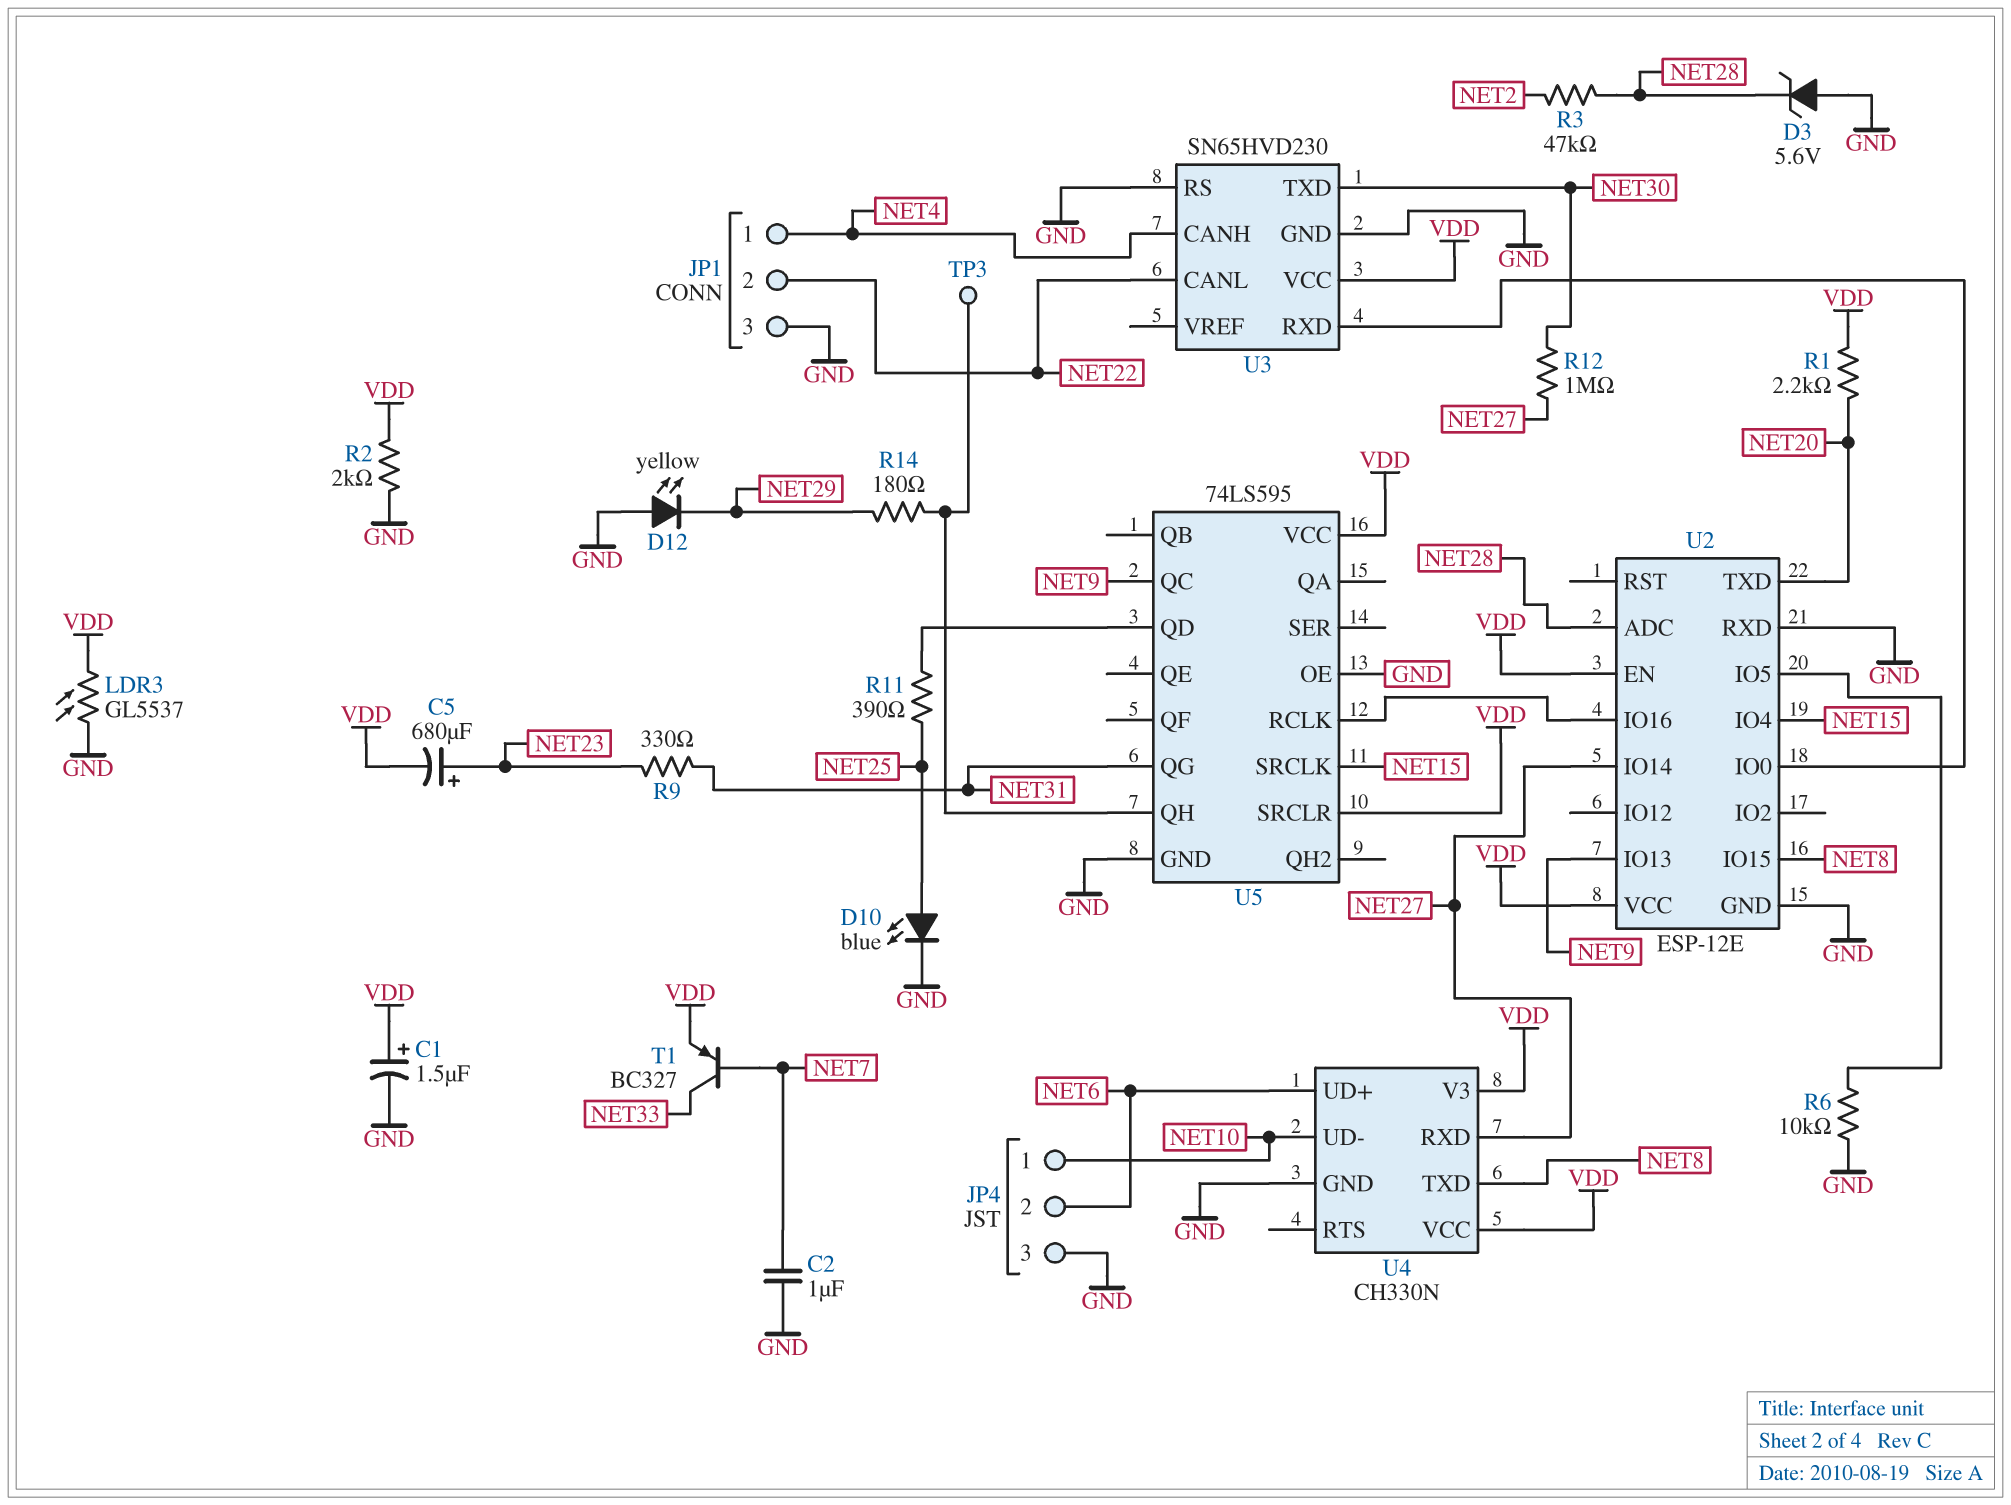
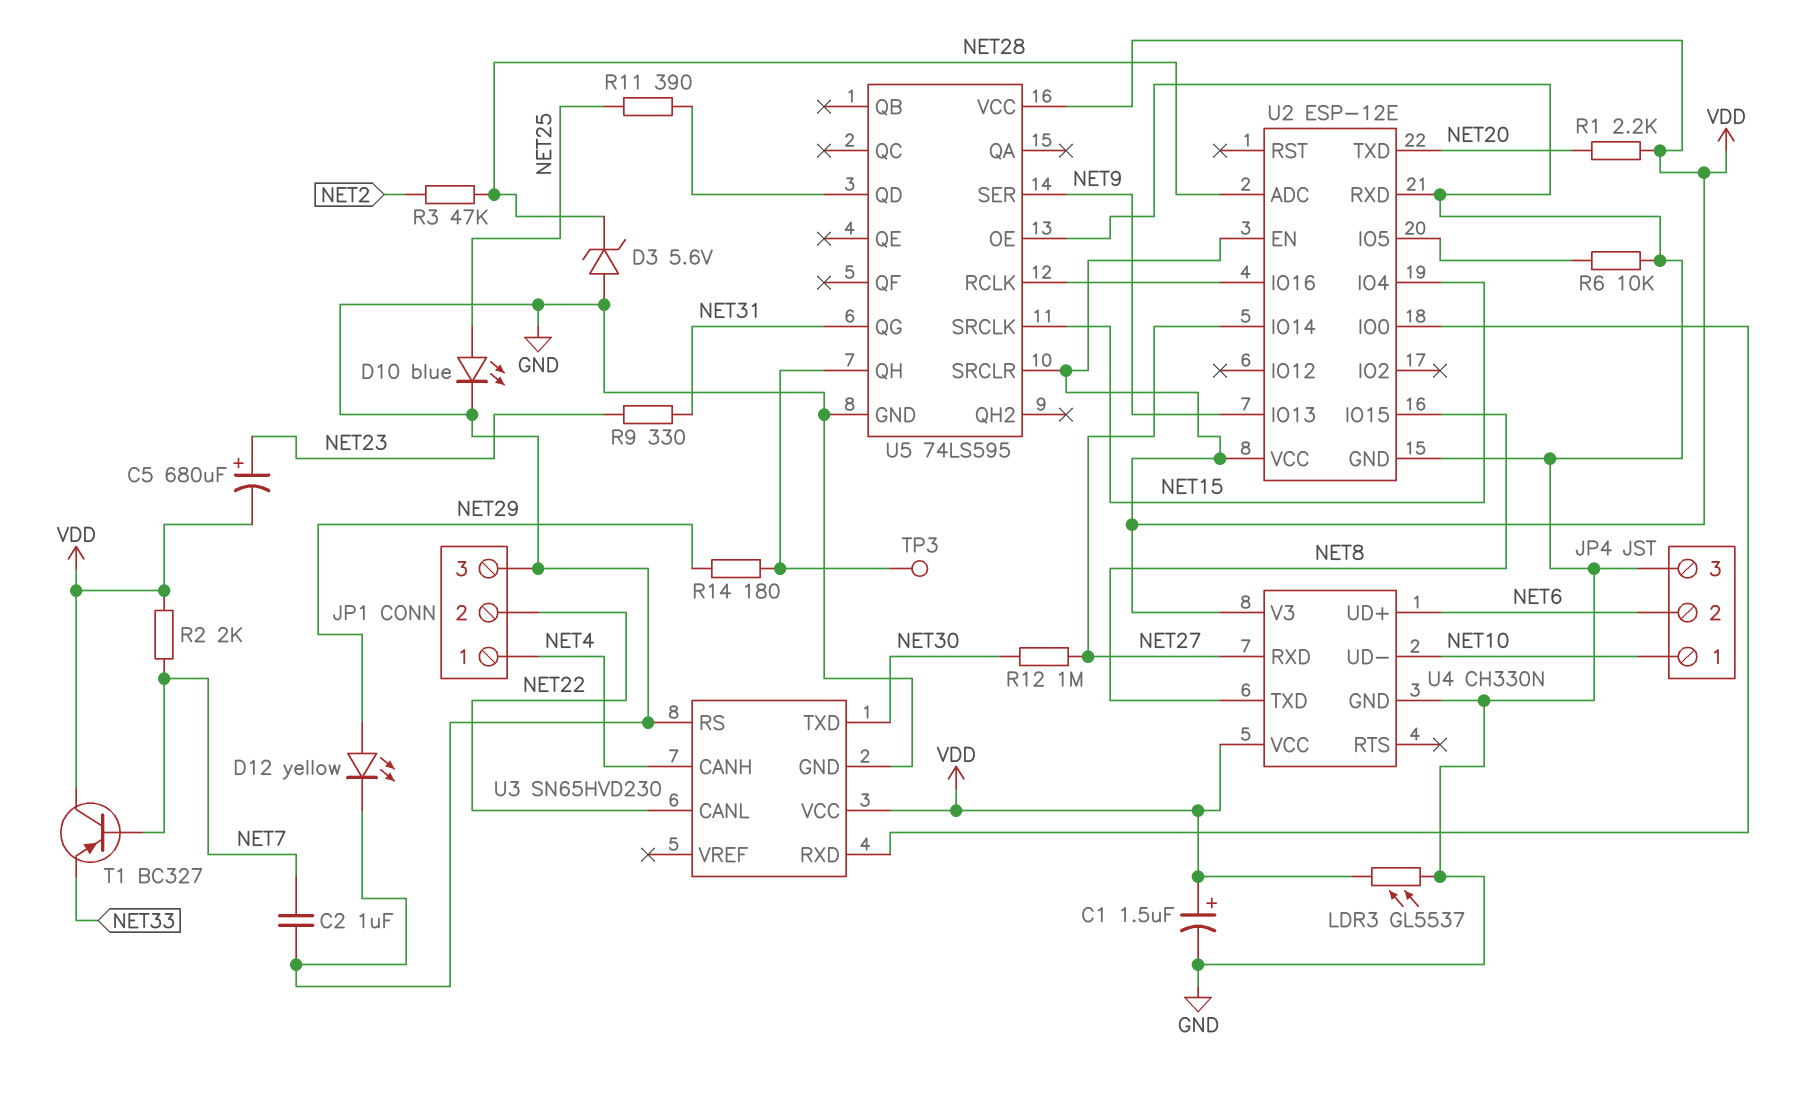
D12: LED yellow (A GND, K NET29) -> LED yellow (A NET29, K GND)
R2: 2k (GND, VDD) -> 2k (NET7, VDD)
T1: PNP BC327 (B NET7, C NET33, E VDD) -> PNP BC327 (B NET7, C VDD, E NET33)
U5 pin QC: NET9 -> none
U5 pin SER: none -> NET9

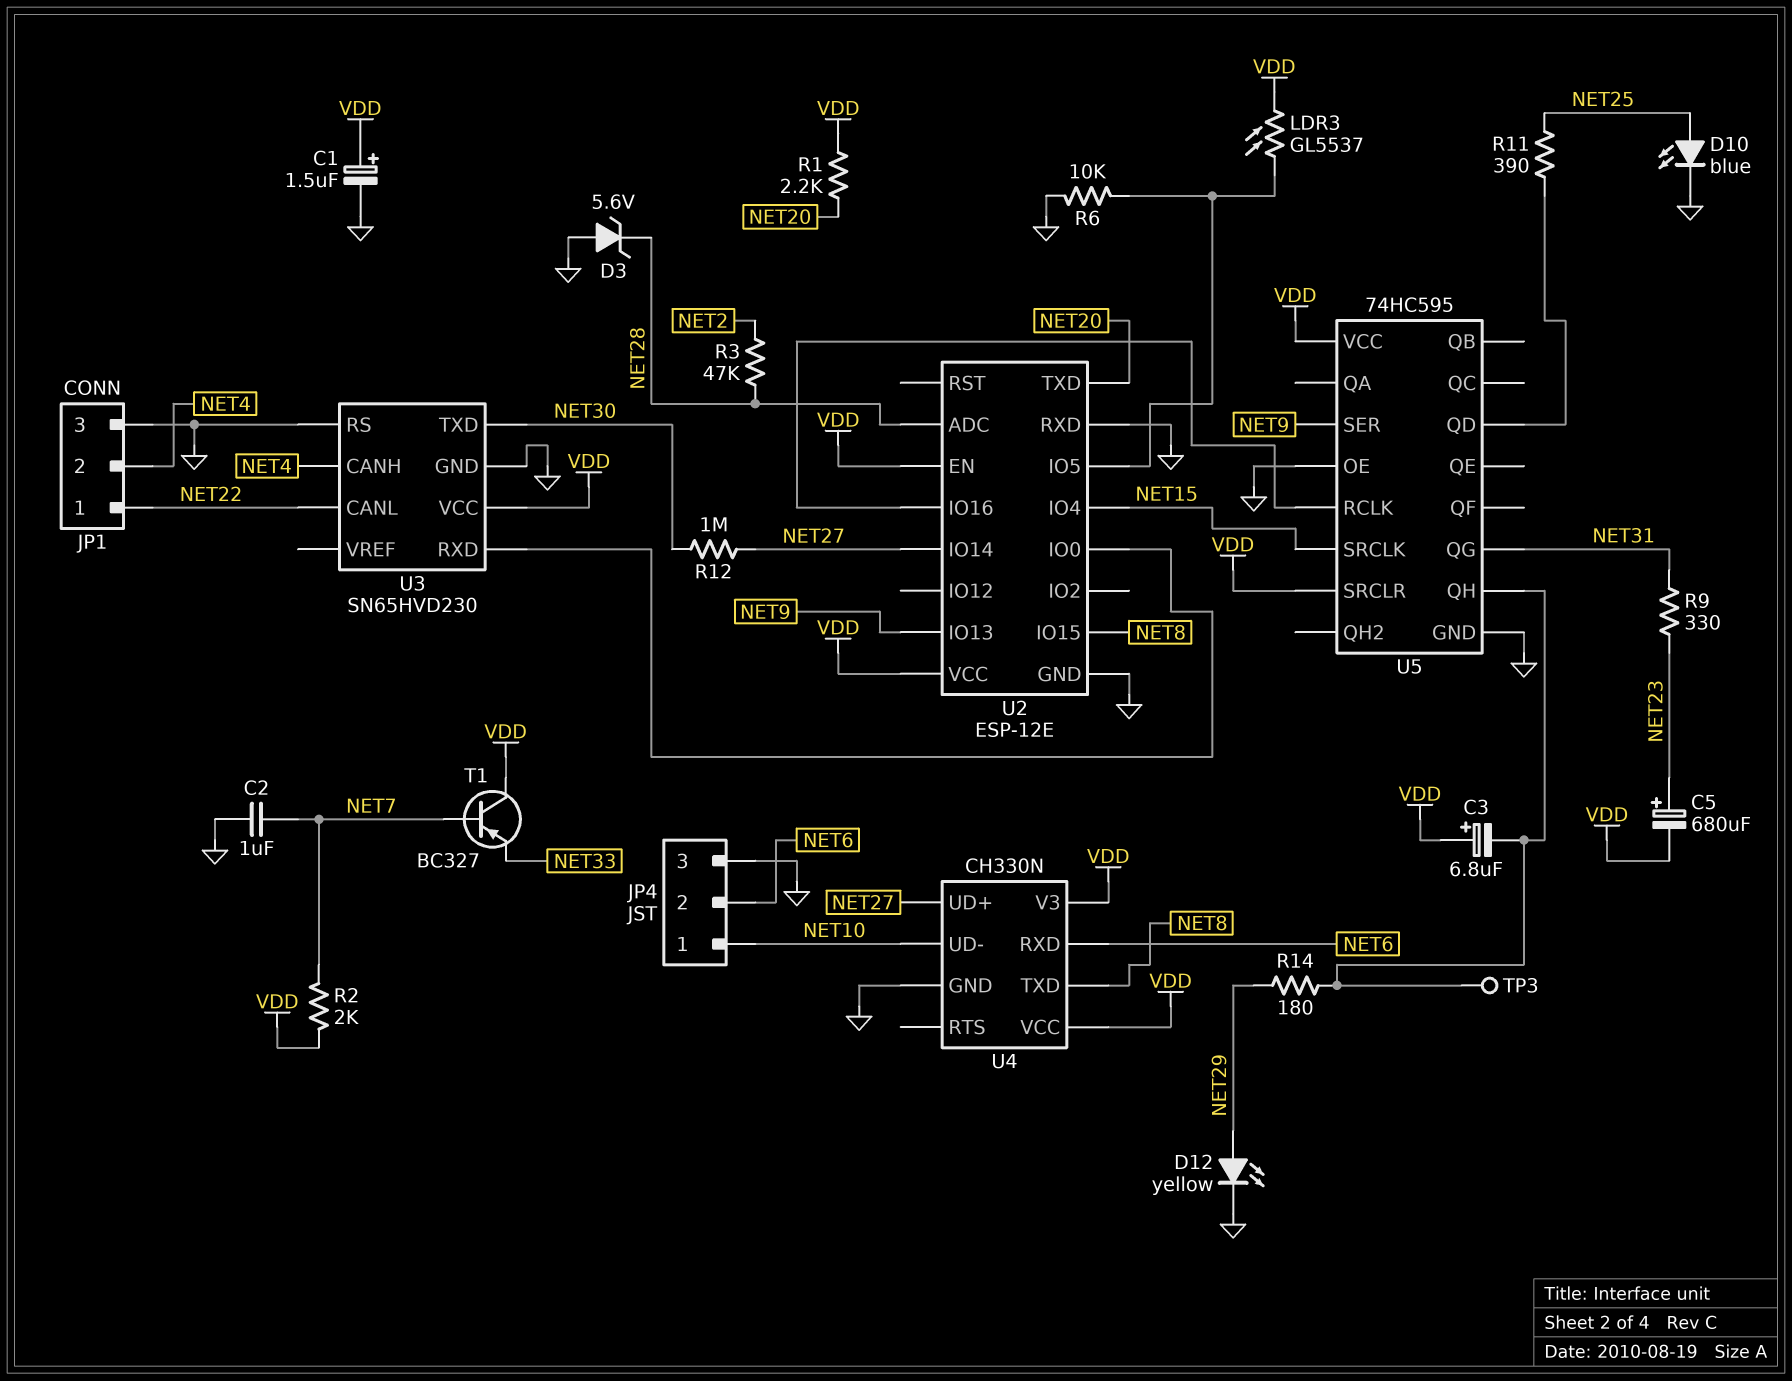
C3: none -> 6.8uF (plus VDD, minus U5/QH)
JP1 pin 1: NET4 -> NET22
JP1 pin 2: NET22 -> NET4
LDR3: GL5537 (GND, VDD) -> GL5537 (U2/IO5, VDD)
U4 pin RXD: NET27 -> NET6
U4 pin UD+: NET6 -> NET27
U5: 74LS595 -> 74HC595

